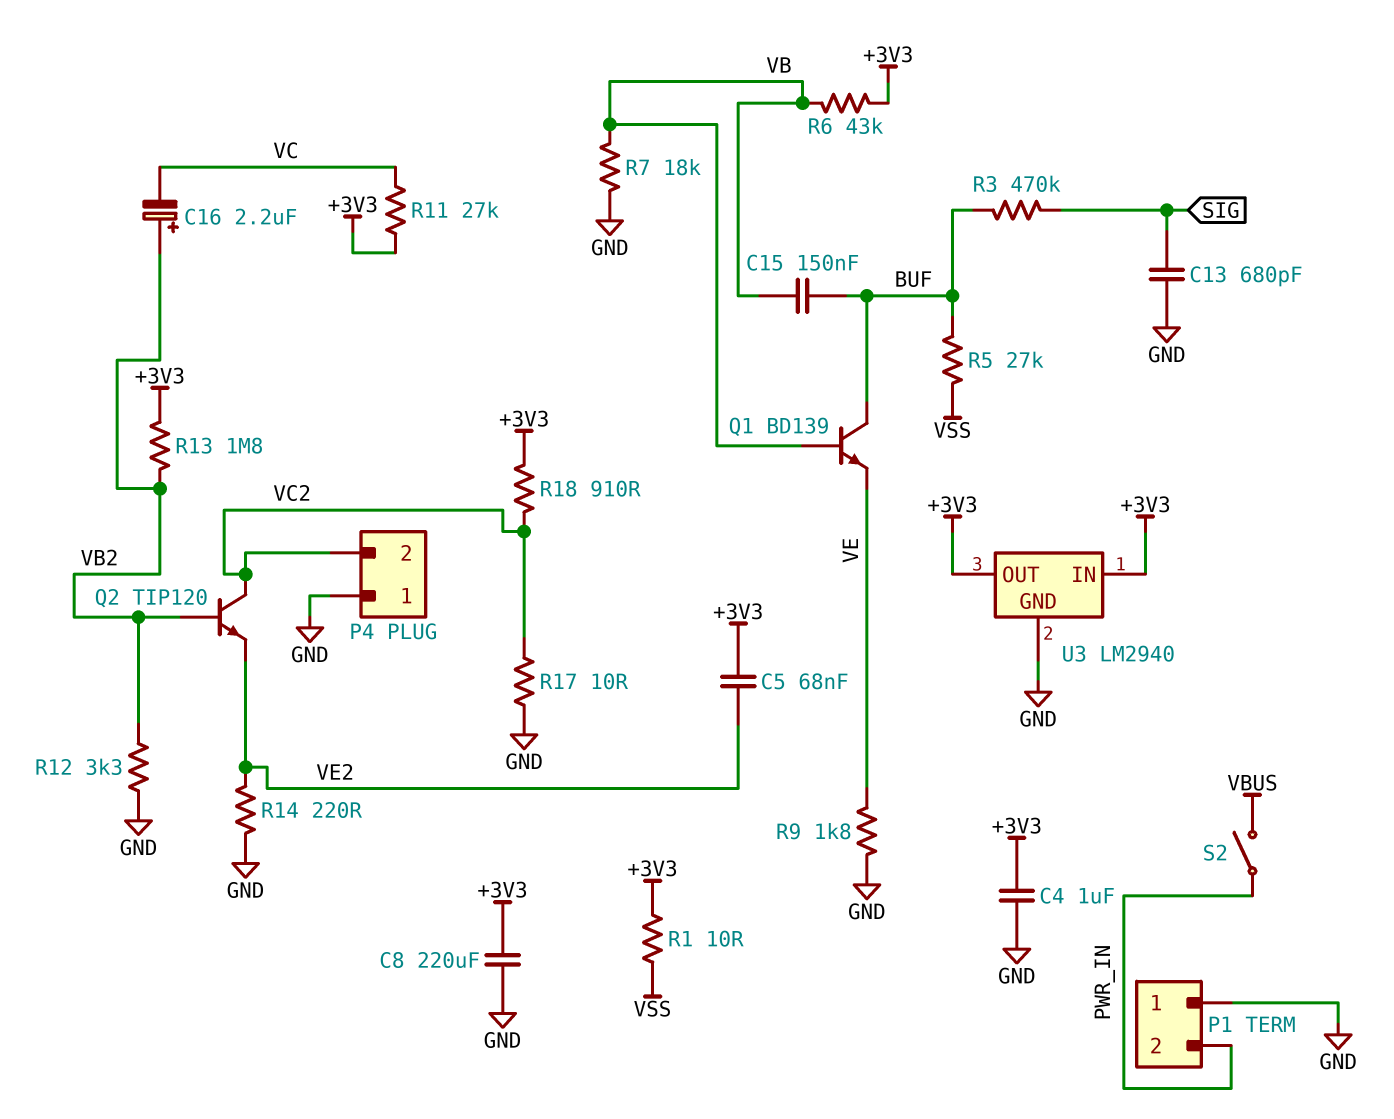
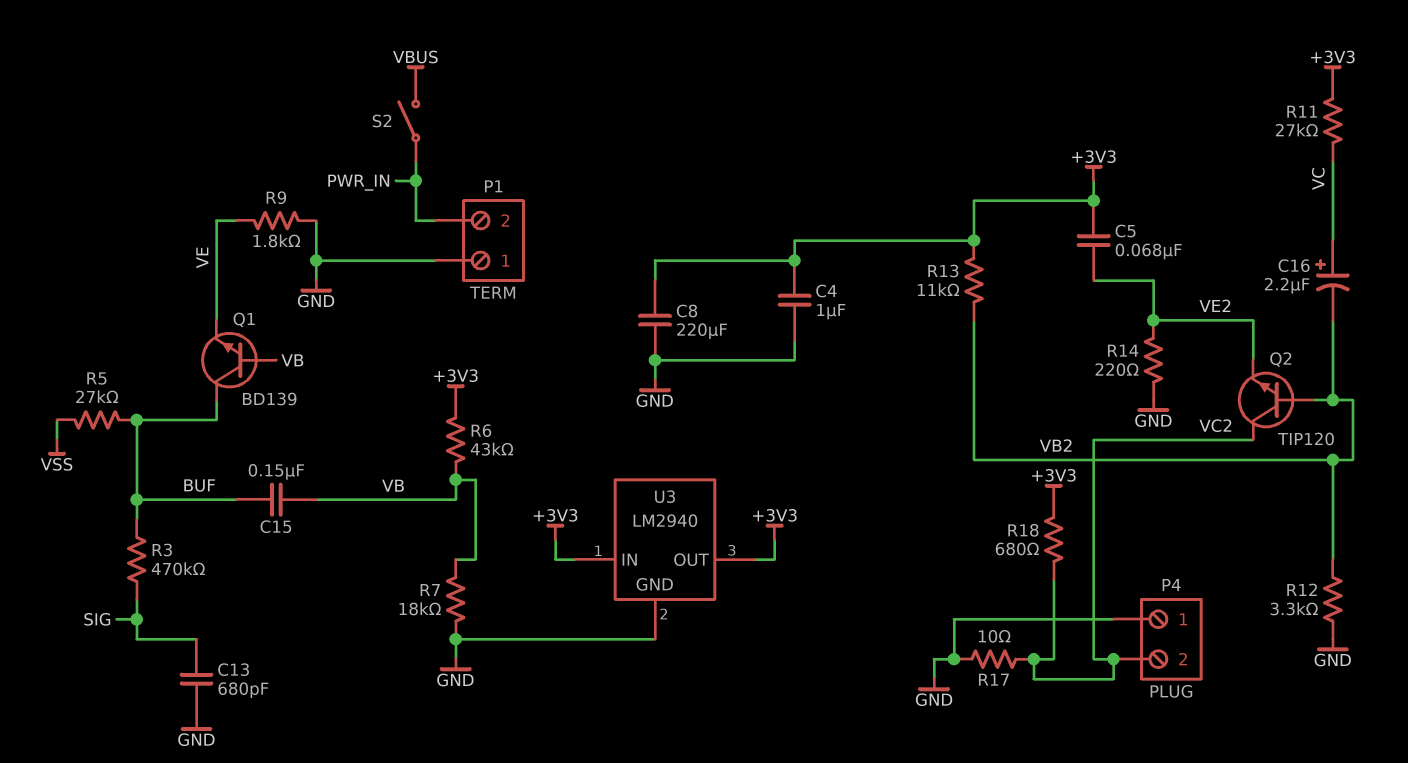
C16: 2.2uF (plus VB2, minus VC) -> 2.2uF (plus VC, minus VB2)
R1: 10 (+3V3, VSS) -> none
R13: 1.8M (+3V3, VB2) -> 11k (+3V3, VB2)
R18: 910 (+3V3, VC2) -> 680 (+3V3, VC2)

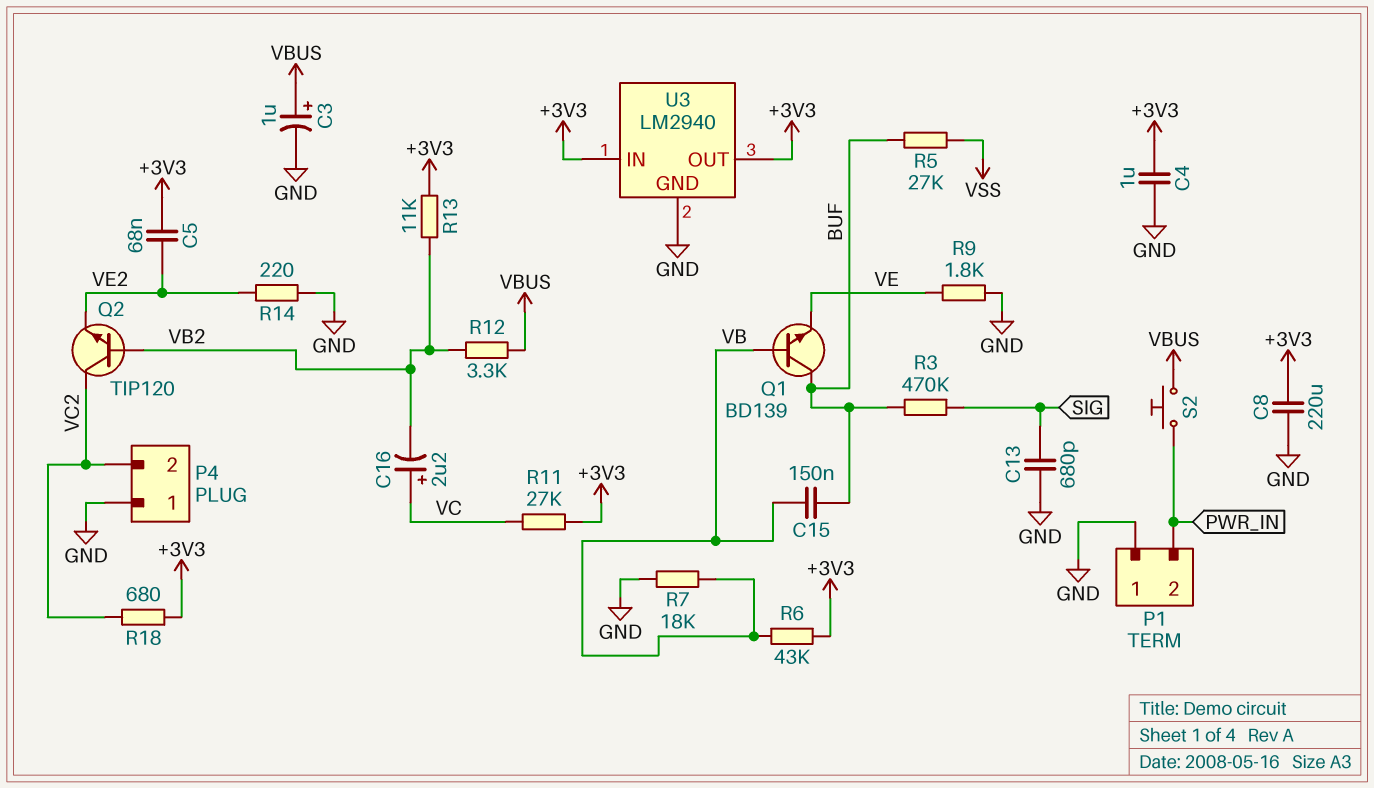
C3: none -> 1uF (plus VBUS, minus GND)
R12: 3.3k (GND, VB2) -> 3.3k (VB2, VBUS)
R17: 10 (GND, VC2) -> none
S2: switch (PWR_IN, VBUS) -> button (PWR_IN, VBUS)

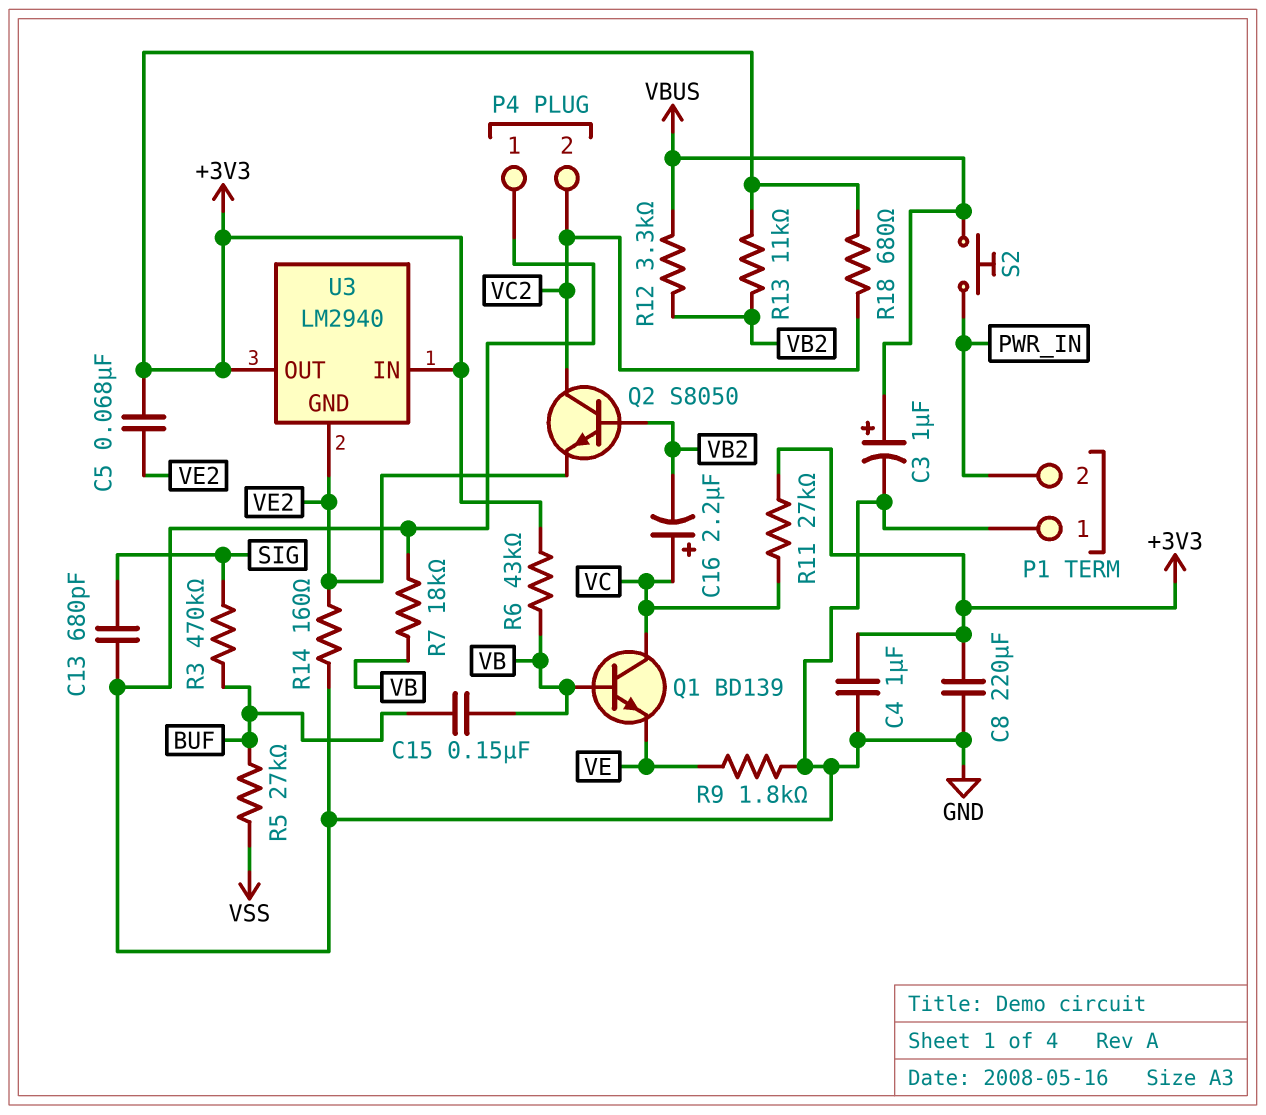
Q1: NPN BD139 (B VB, C BUF, E VE) -> NPN BD139 (B VB, C VC, E VE)
Q2: NPN TIP120 (B VB2, C VC2, E VE2) -> NPN S8050 (B VB2, C VC2, E VE2)
R14: 220 (GND, VE2) -> 160 (GND, VE2)
U3 pin GND: GND -> VE2

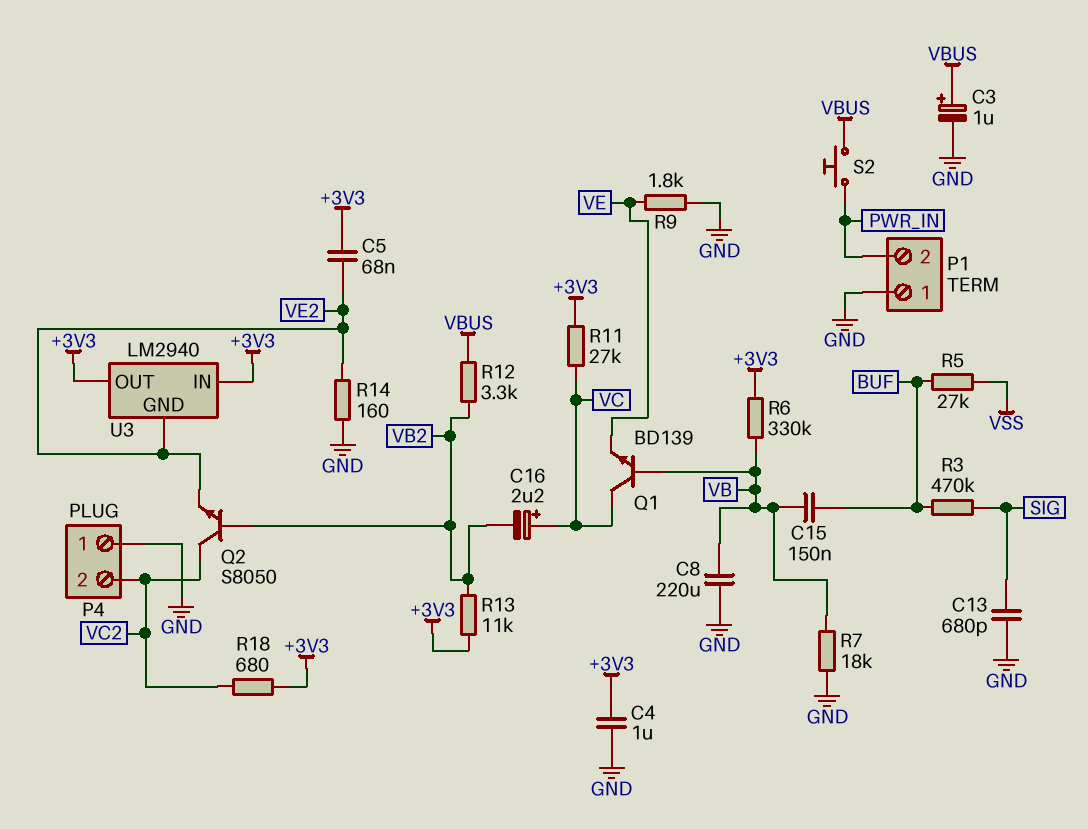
C8: 220uF (+3V3, GND) -> 220uF (GND, VB)
R6: 43k (+3V3, VB) -> 330k (+3V3, VB)

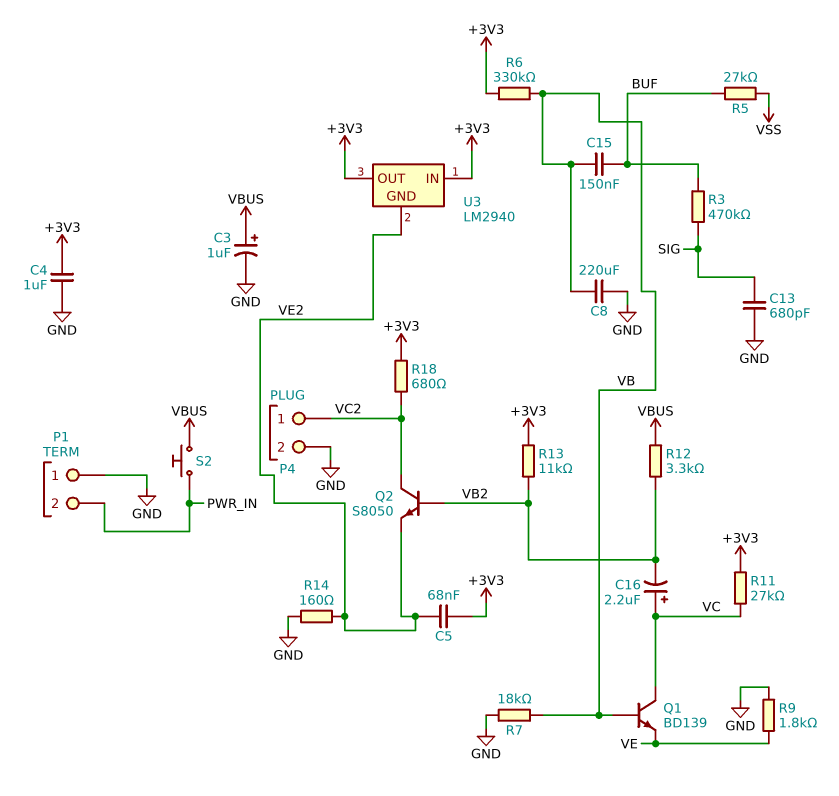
P4 pin 1: GND -> VC2
P4 pin 2: VC2 -> GND

